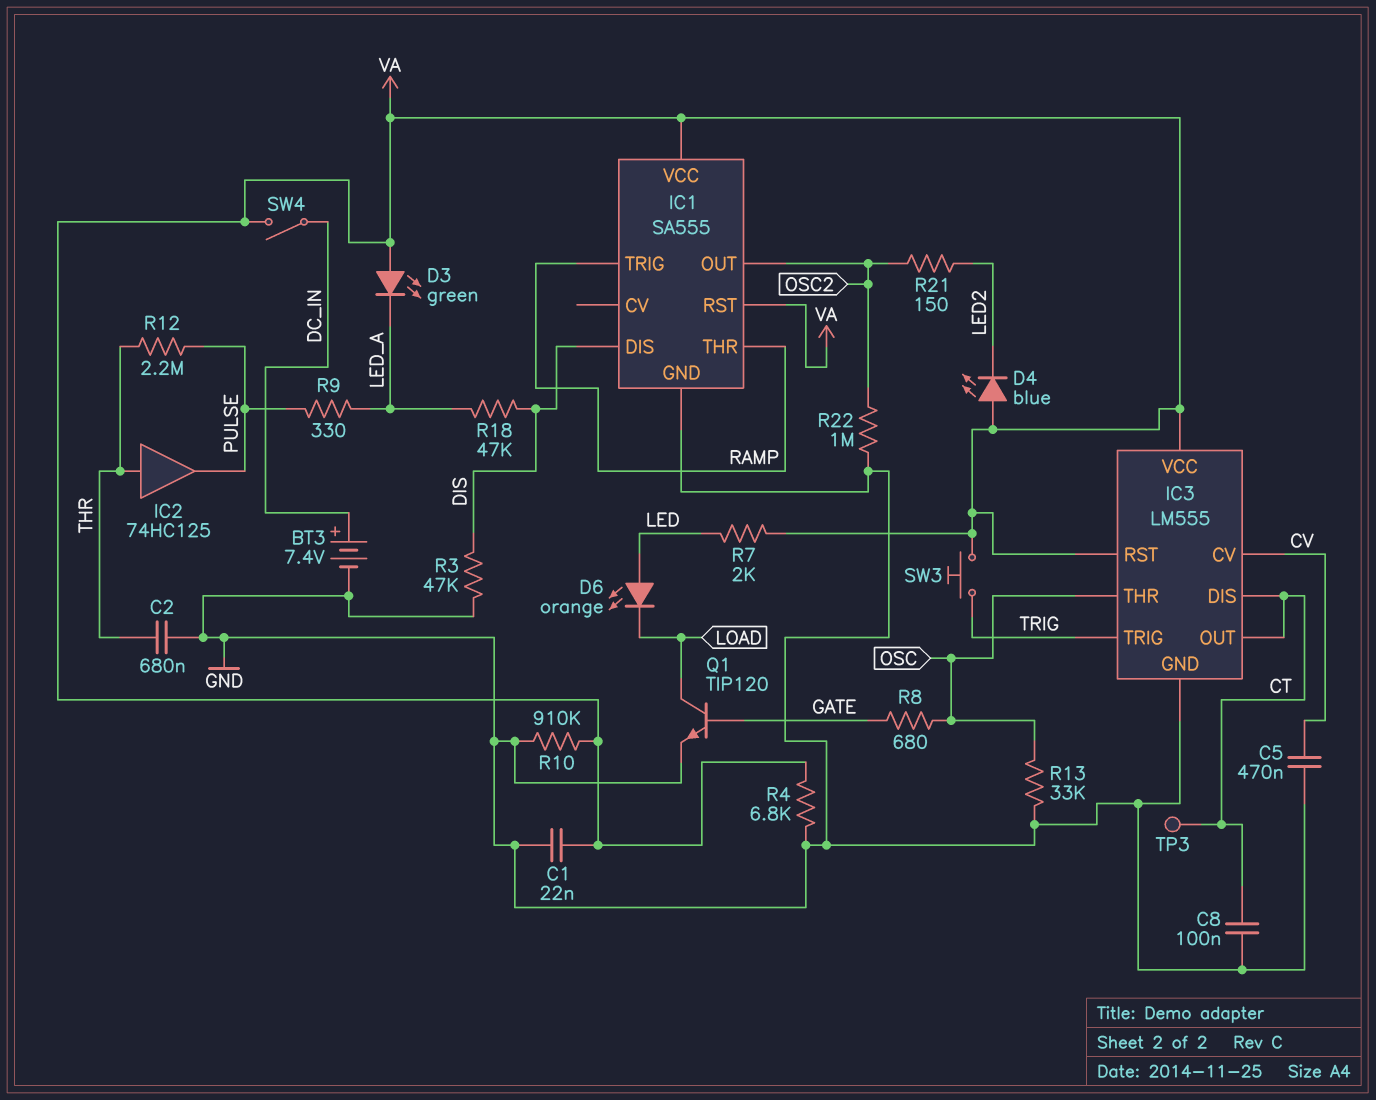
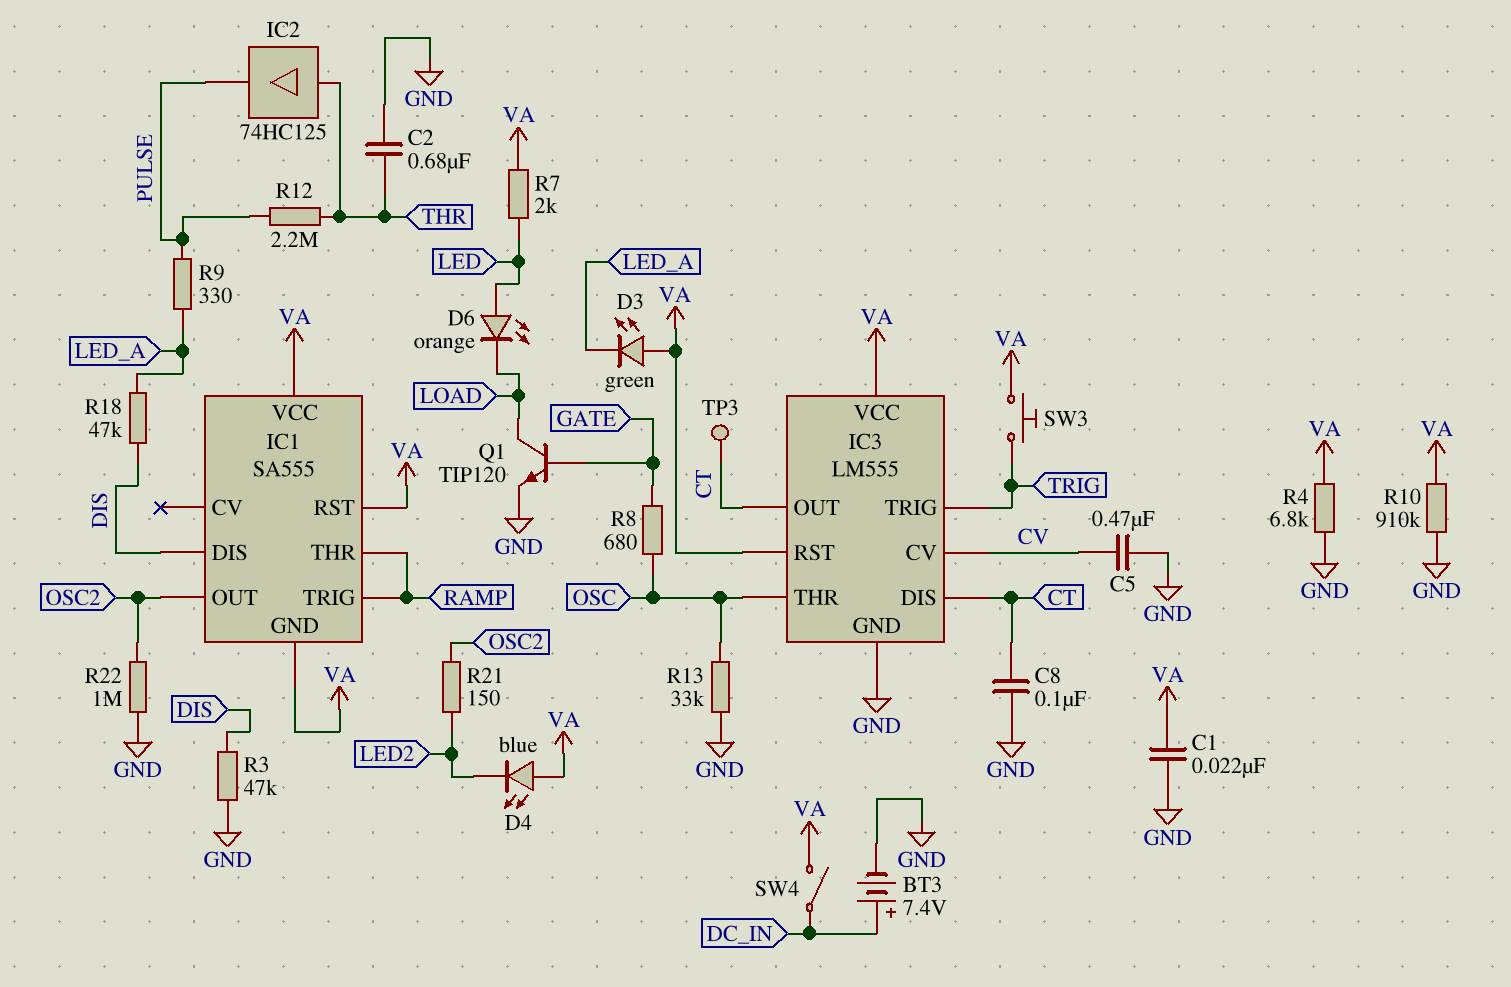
IC1 pin GND: GND -> VA

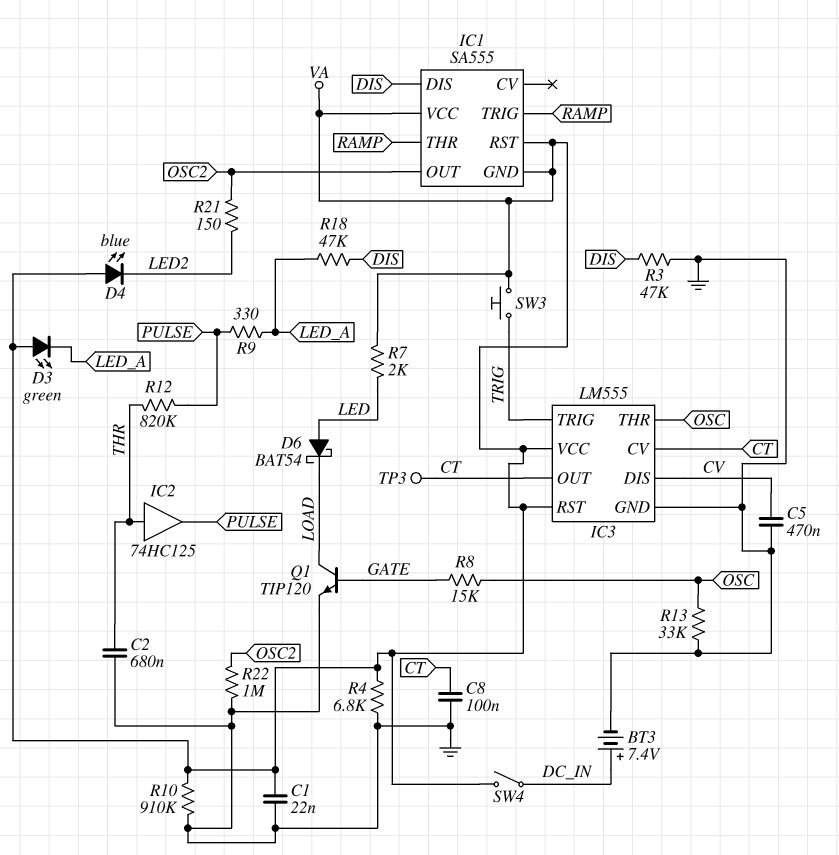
D6: LED orange (A LED, K LOAD) -> schottky BAT54 (A LED, K LOAD)
IC3 pin CV: CV -> CT
IC3 pin DIS: CT -> CV
R8: 680 (GATE, OSC) -> 15k (GATE, OSC)
R12: 2.2M (PULSE, THR) -> 820k (PULSE, THR)

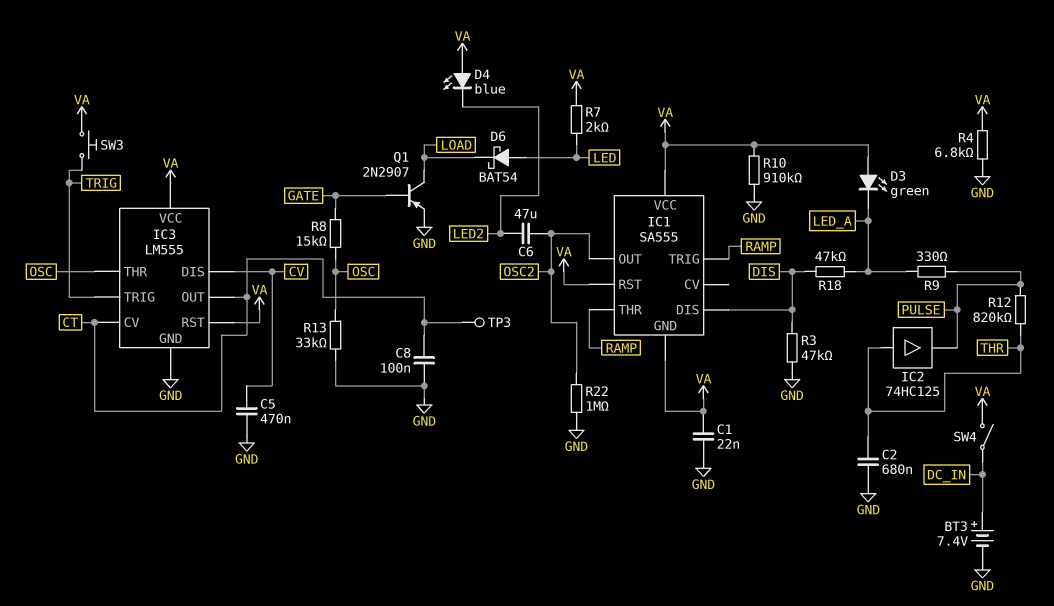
C6: none -> 47uF (LED2, OSC2)
Q1: NPN TIP120 (B GATE, C LOAD, E GND) -> PNP 2N2907 (B GATE, C LOAD, E GND)
R21: 150 (LED2, OSC2) -> none

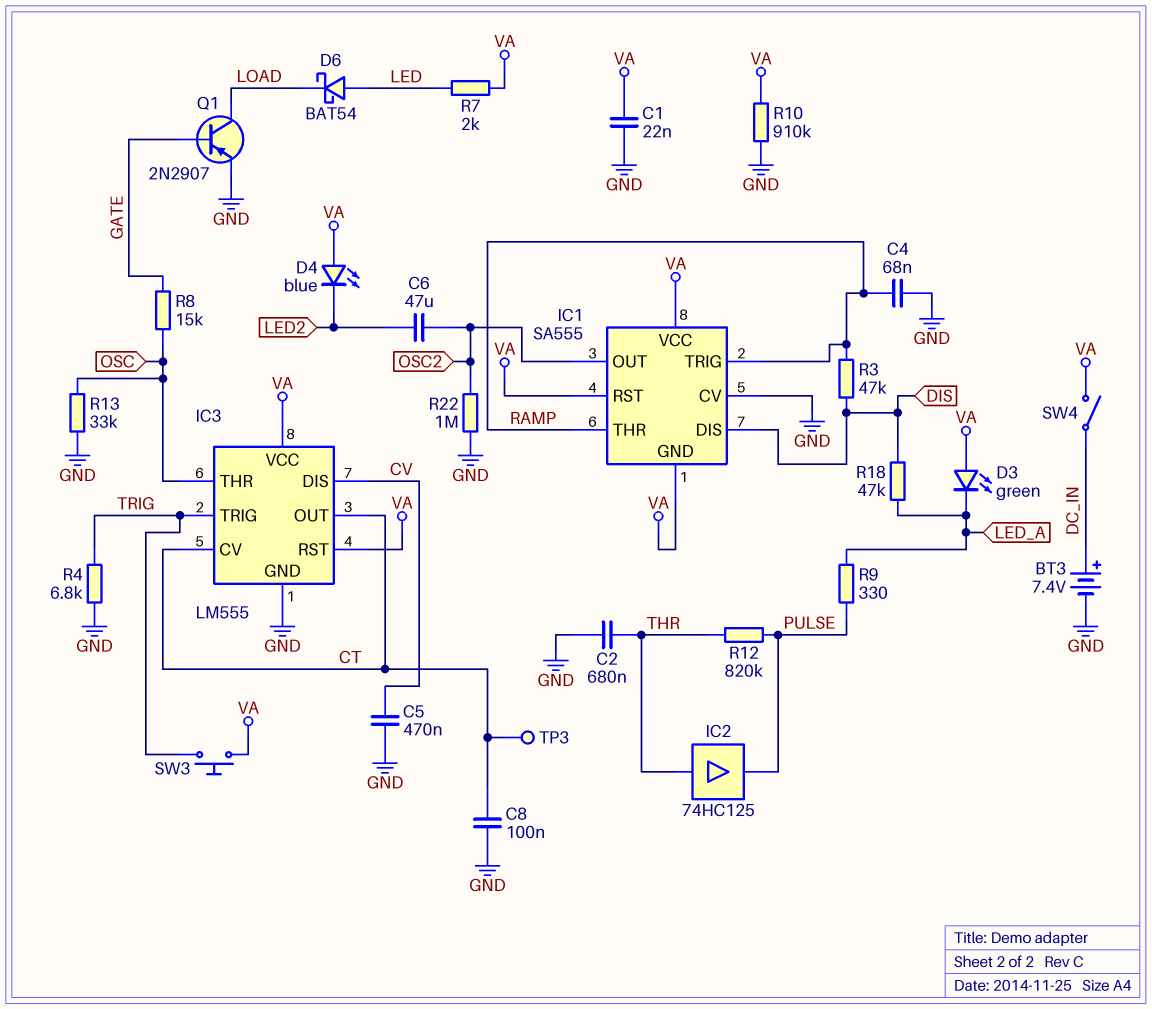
C4: none -> 68nF (GND, RAMP)
IC1 pin CV: none -> GND
R3: 47k (DIS, GND) -> 47k (DIS, RAMP)
R4: 6.8k (GND, VA) -> 6.8k (GND, TRIG)

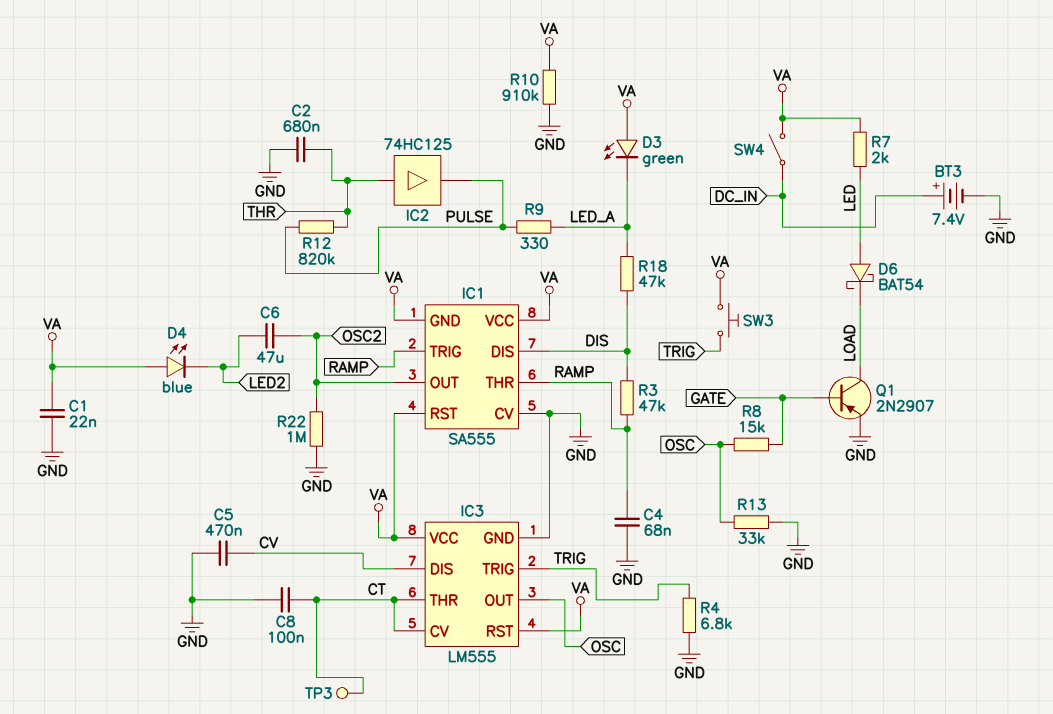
IC3 pin OUT: CT -> OSC
IC3 pin THR: OSC -> CT

